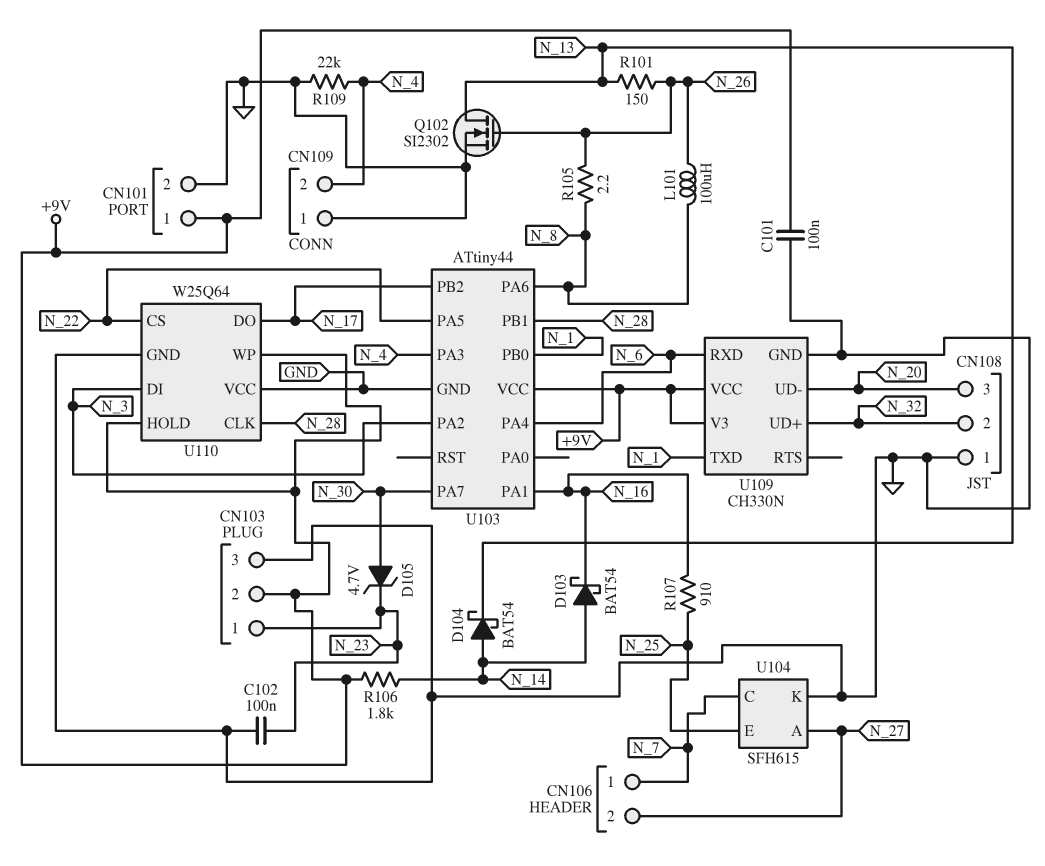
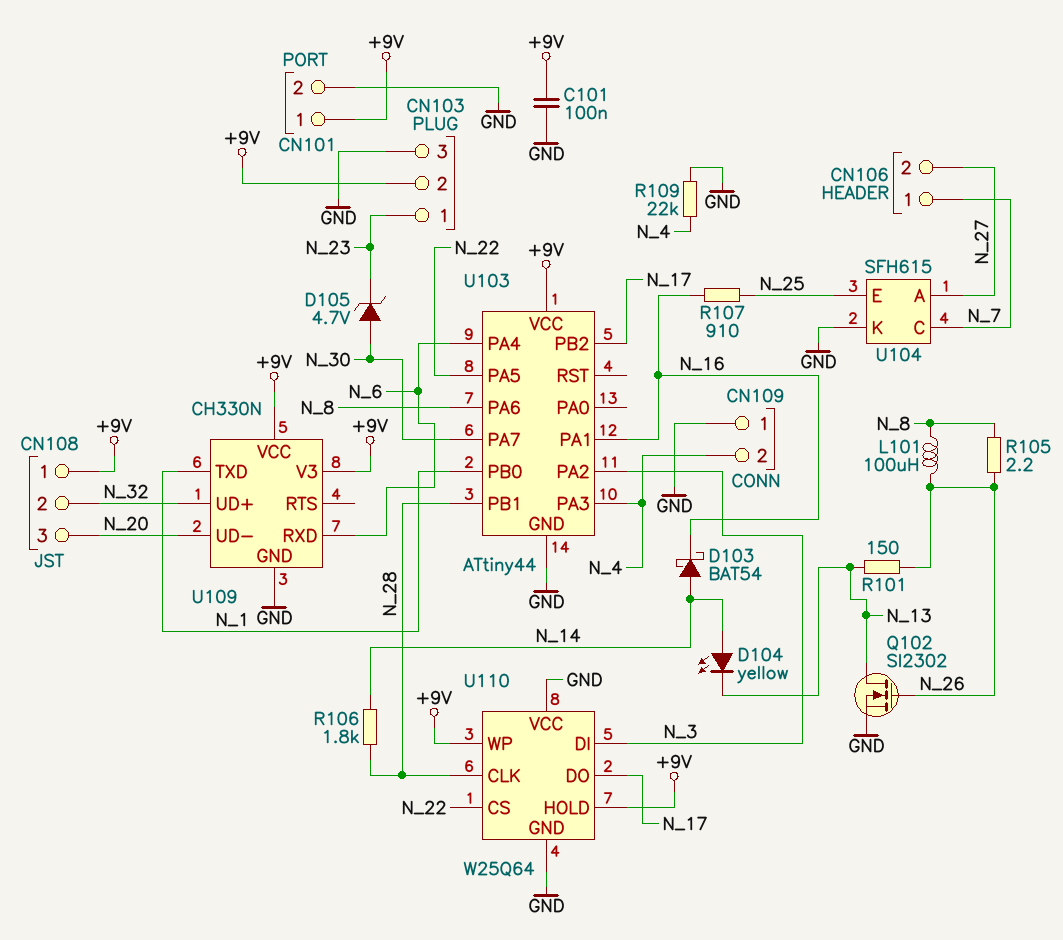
C102: 100nF (GND, N_23) -> none
CN108 pin 1: GND -> +9V
D104: schottky BAT54 (A N_14, K N_13) -> LED yellow (A N_14, K N_13)
R106: 1.8k (+9V, N_14) -> 1.8k (N_14, N_28)

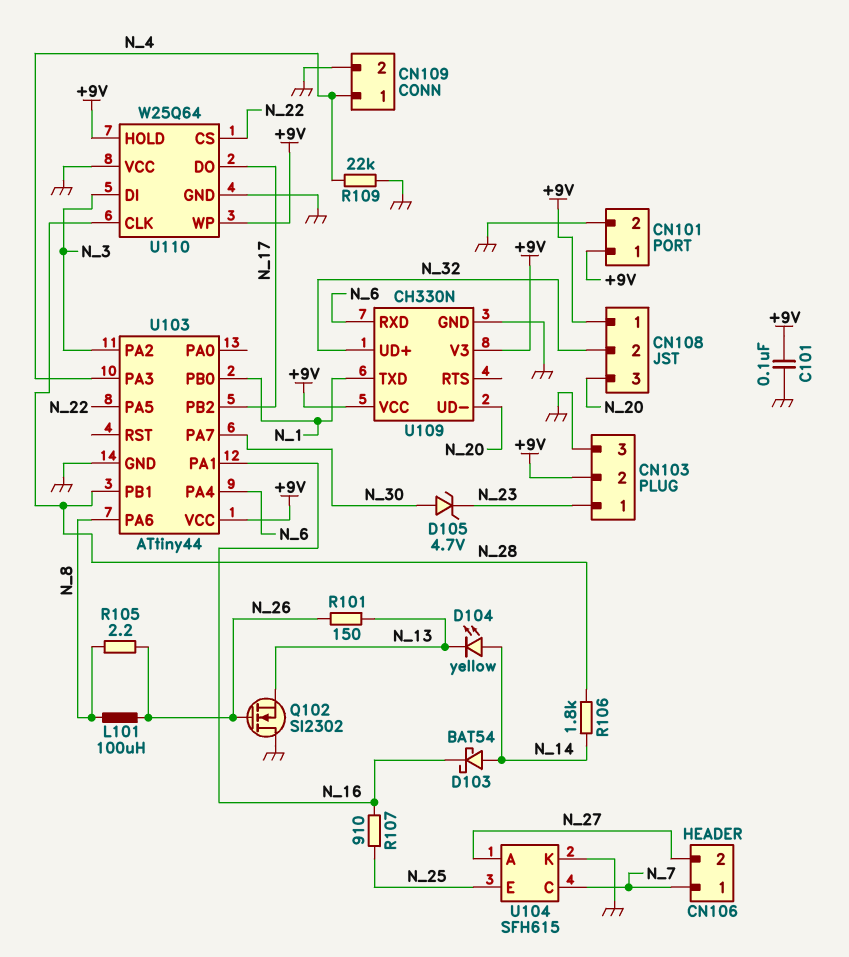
CN109 pin 1: GND -> N_4
CN109 pin 2: N_4 -> GND
Q102: NMOS SI2302 (G N_26, D N_13, S GND) -> NMOS SI2302 (G N_26, D GND, S N_13)

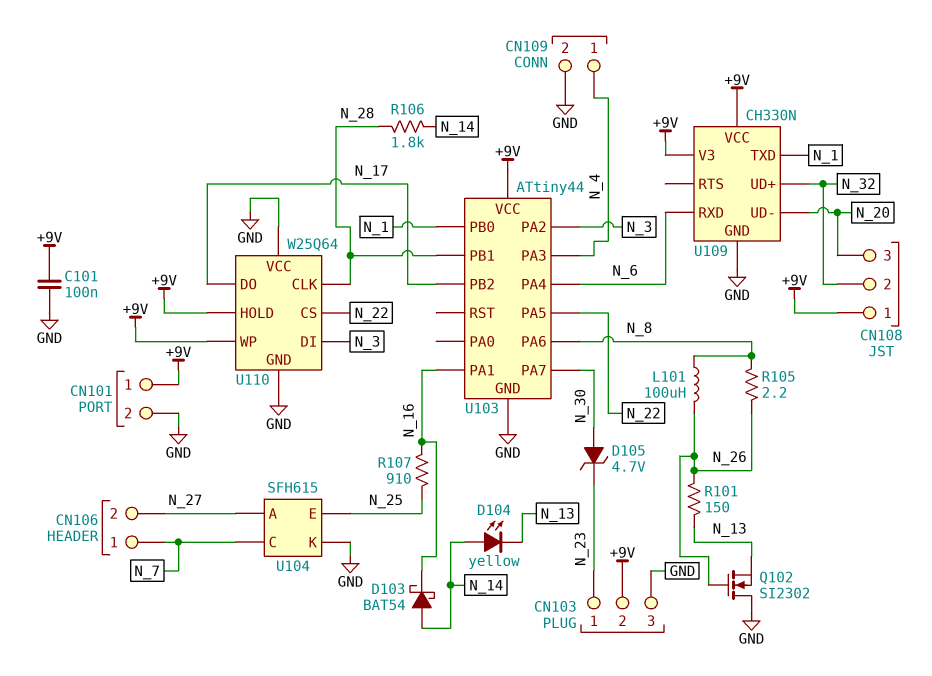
R109: 22k (GND, N_4) -> none

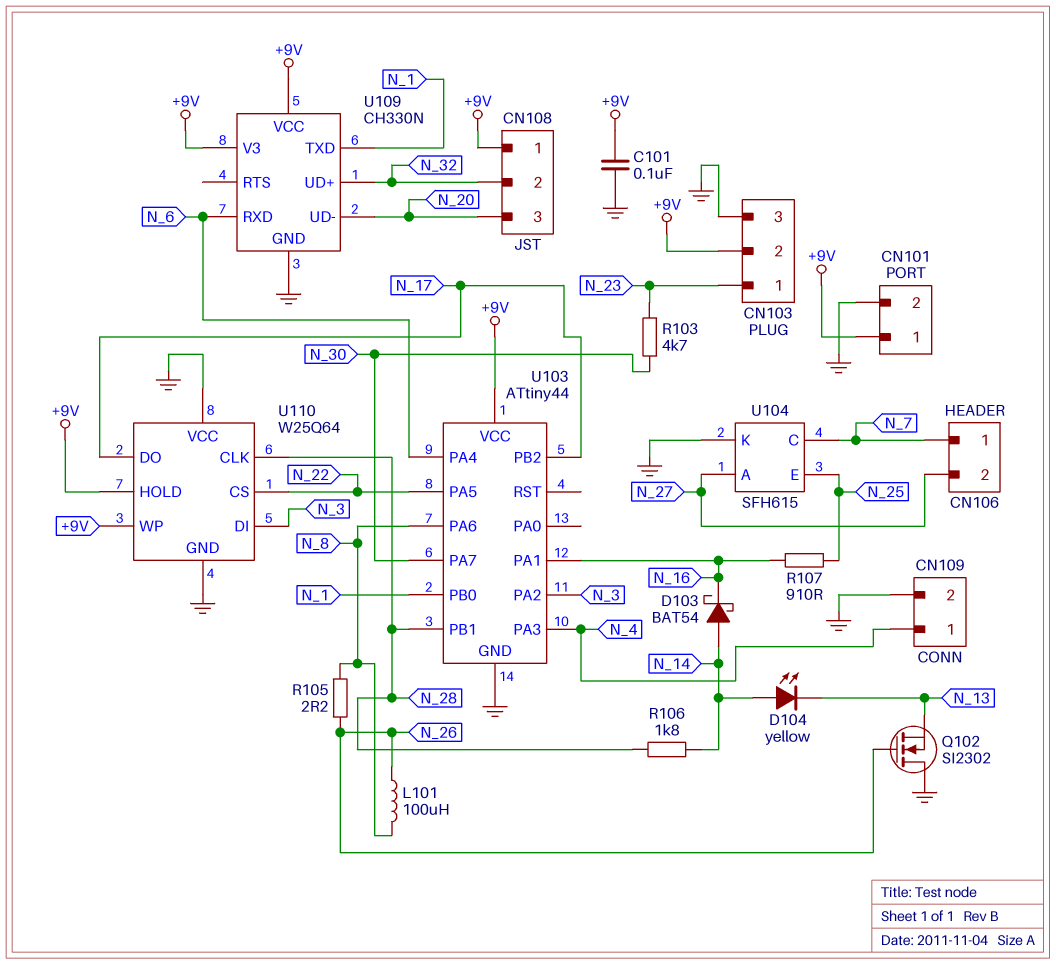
D105: zener 4.7V (A N_30, K N_23) -> none
R101: 150 (N_13, N_26) -> none
R103: none -> 4.7k (N_23, N_30)

